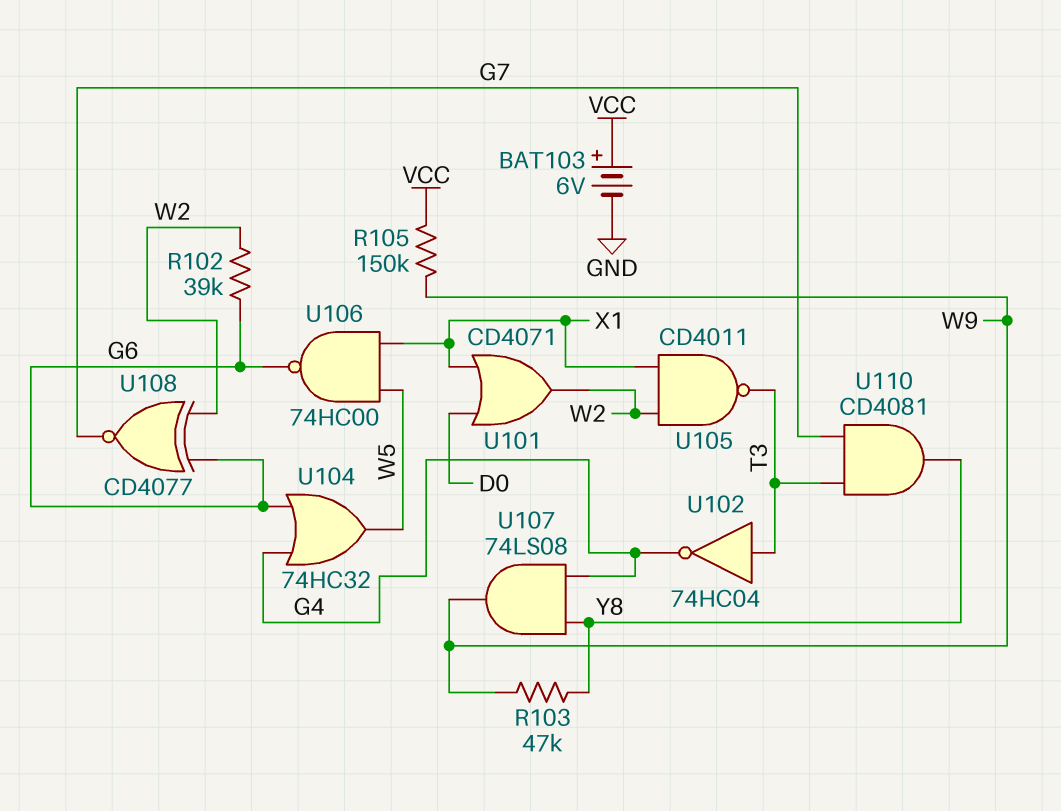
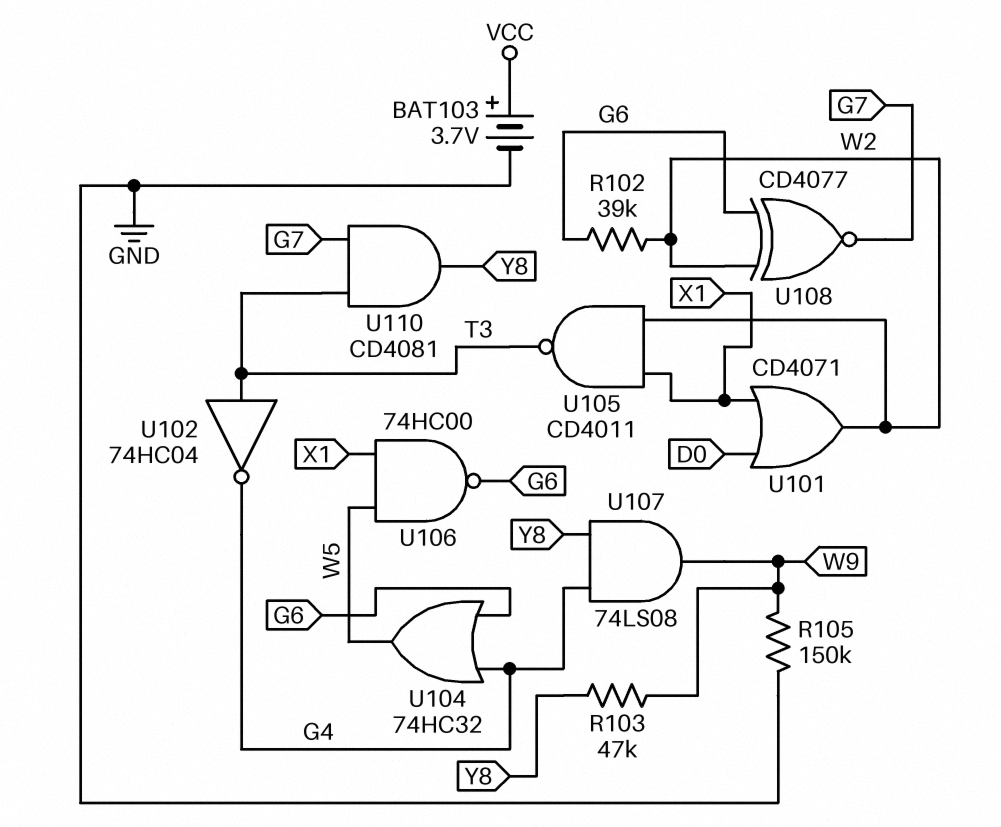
BAT103: 6V (plus VCC, minus GND) -> 3.7V (plus VCC, minus GND)
R105: 150k (VCC, W9) -> 150k (GND, W9)

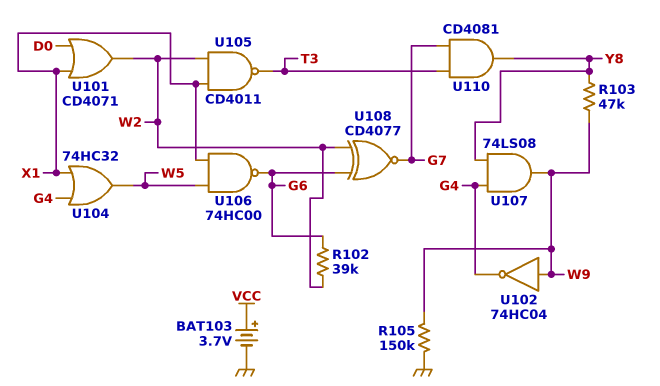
U102: NOT 74HC04 (in T3, out G4) -> NOT 74HC04 (in W9, out G4)
U104: OR 74HC32 (in G4, in G6, out W5) -> OR 74HC32 (in G4, in X1, out W5)

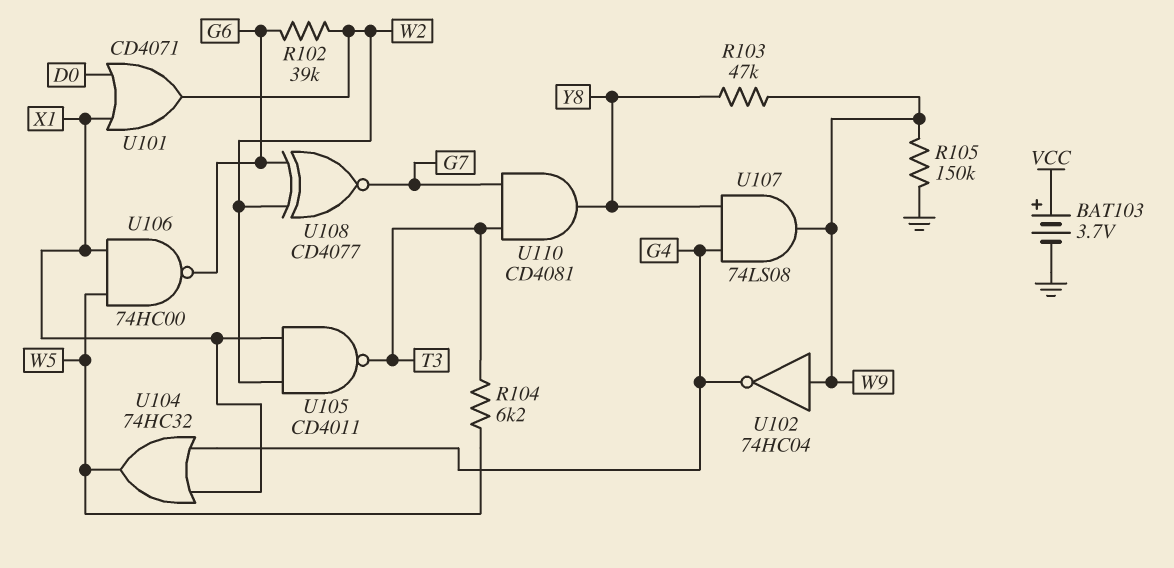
R104: none -> 6.2k (T3, W5)

